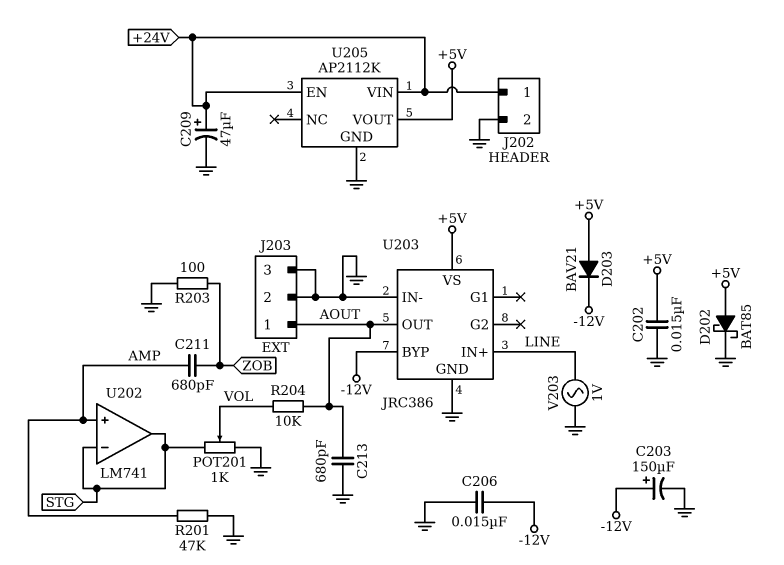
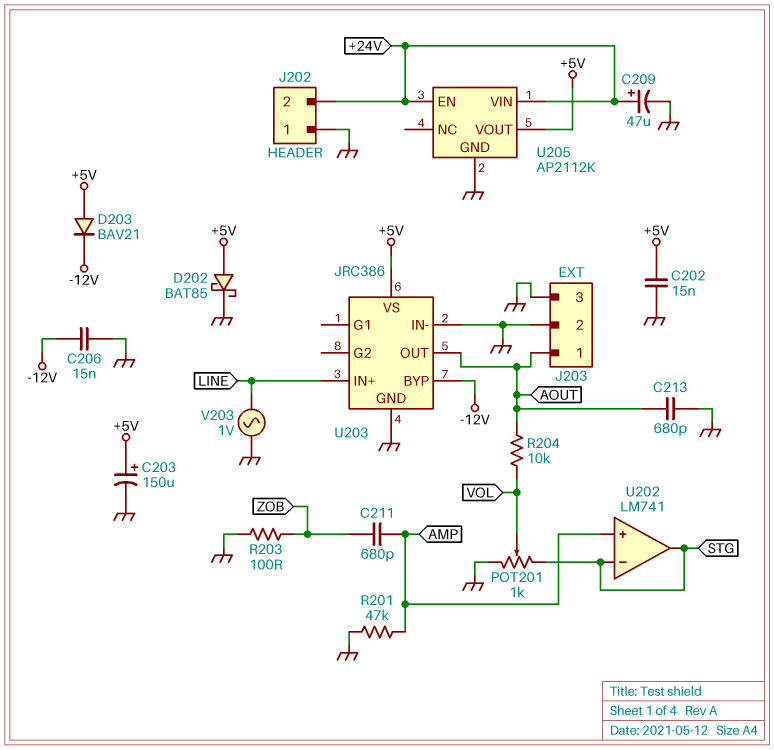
C203: 150uF (plus -12V, minus GND) -> 150uF (plus +5V, minus GND)
J202 pin 1: +24V -> GND
J202 pin 2: GND -> +24V

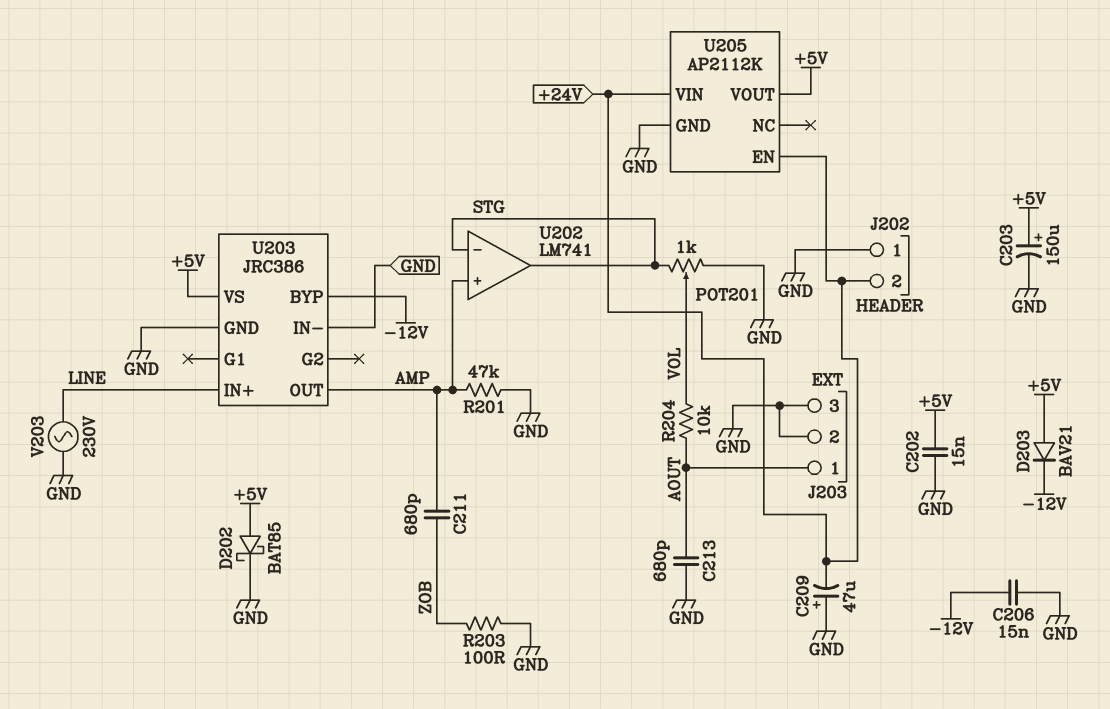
C209: 47uF (plus +24V, minus GND) -> 47uF (plus GND, minus +24V)
U203 pin OUT: AOUT -> AMP
V203: AC 1V (GND, LINE) -> AC 230V (GND, LINE)

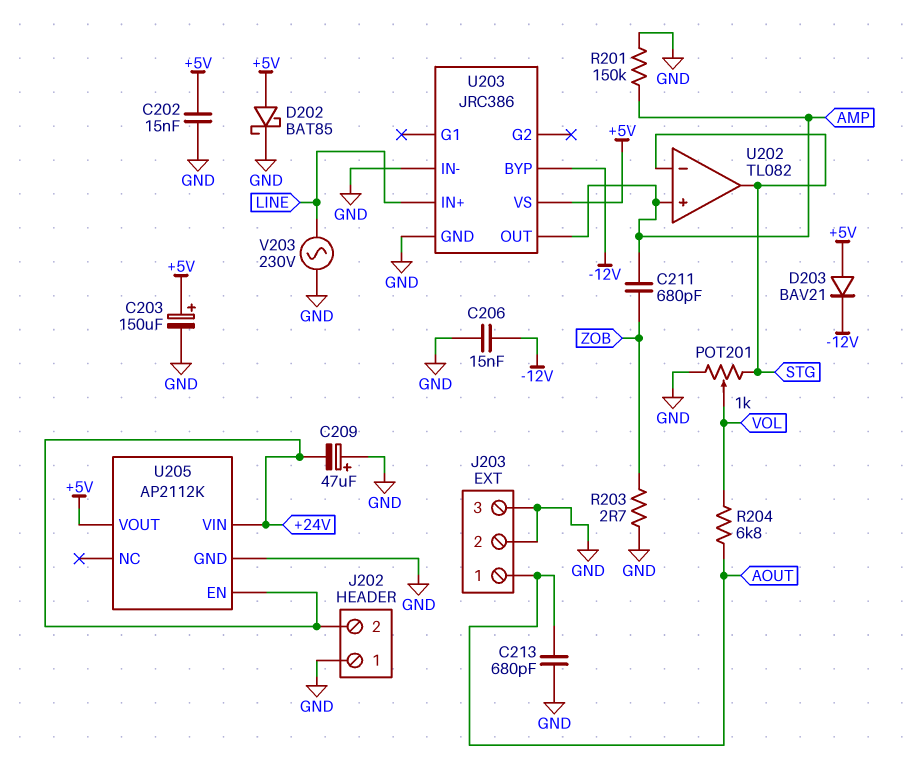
R201: 47k (AMP, GND) -> 150k (AMP, GND)
R203: 100 (GND, ZOB) -> 2.7 (GND, ZOB)
R204: 10k (AOUT, VOL) -> 6.8k (AOUT, VOL)
U202: LM741 -> TL082

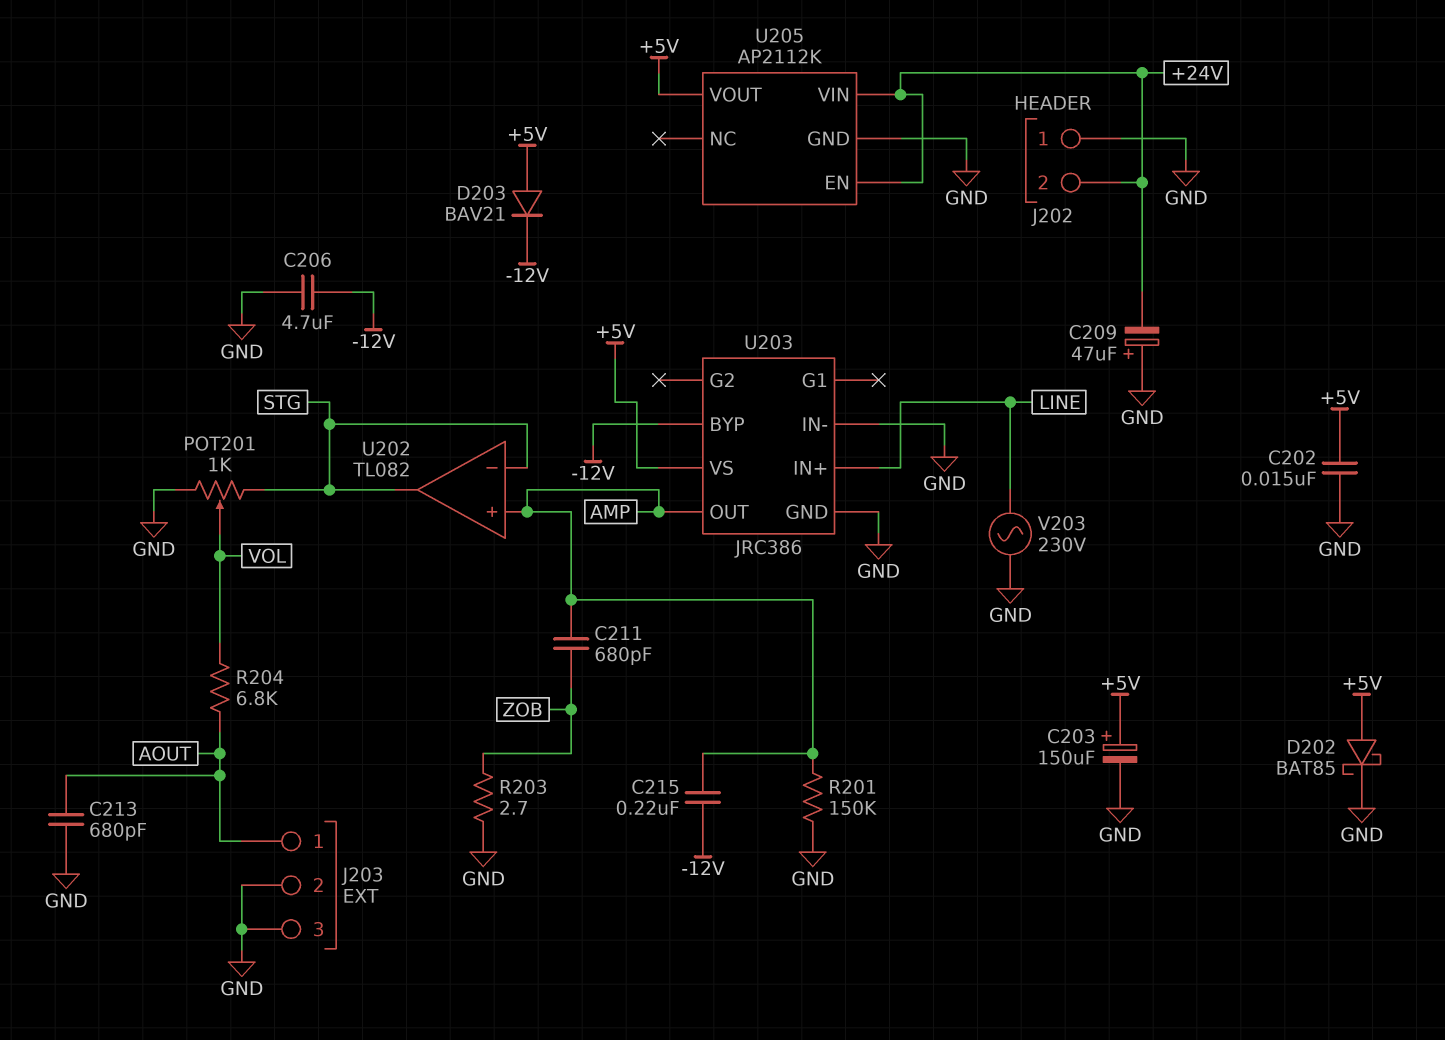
C206: 15nF (-12V, GND) -> 4.7uF (-12V, GND)
C215: none -> 220nF (-12V, AMP)

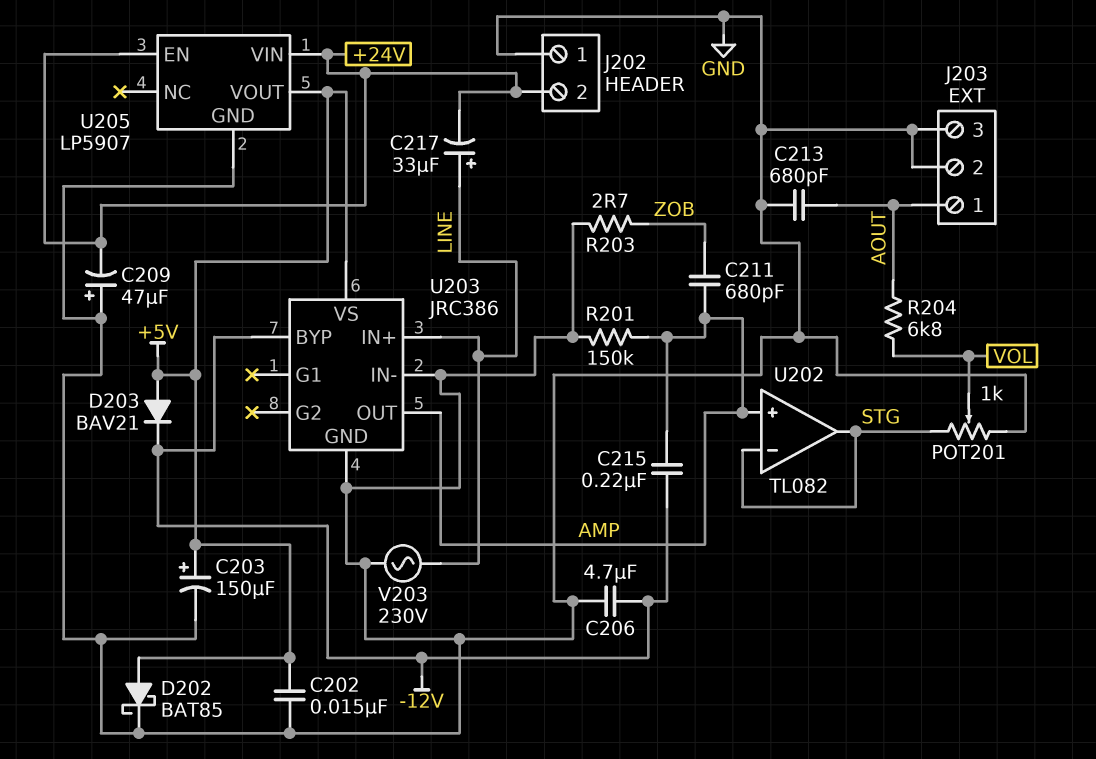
C217: none -> 33uF (plus LINE, minus +24V)
U205: AP2112K -> LP5907

